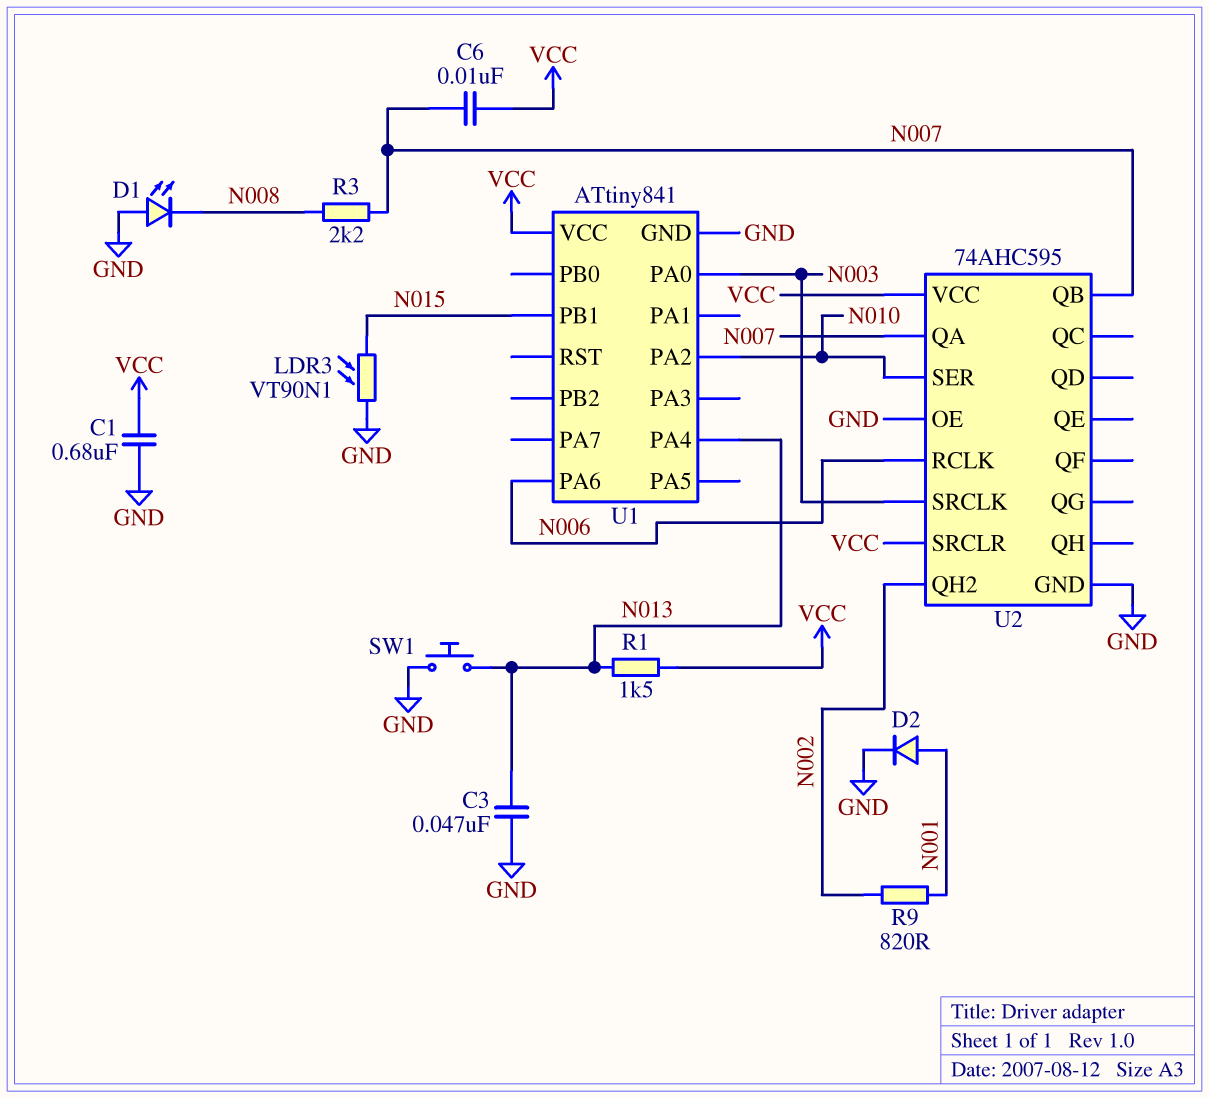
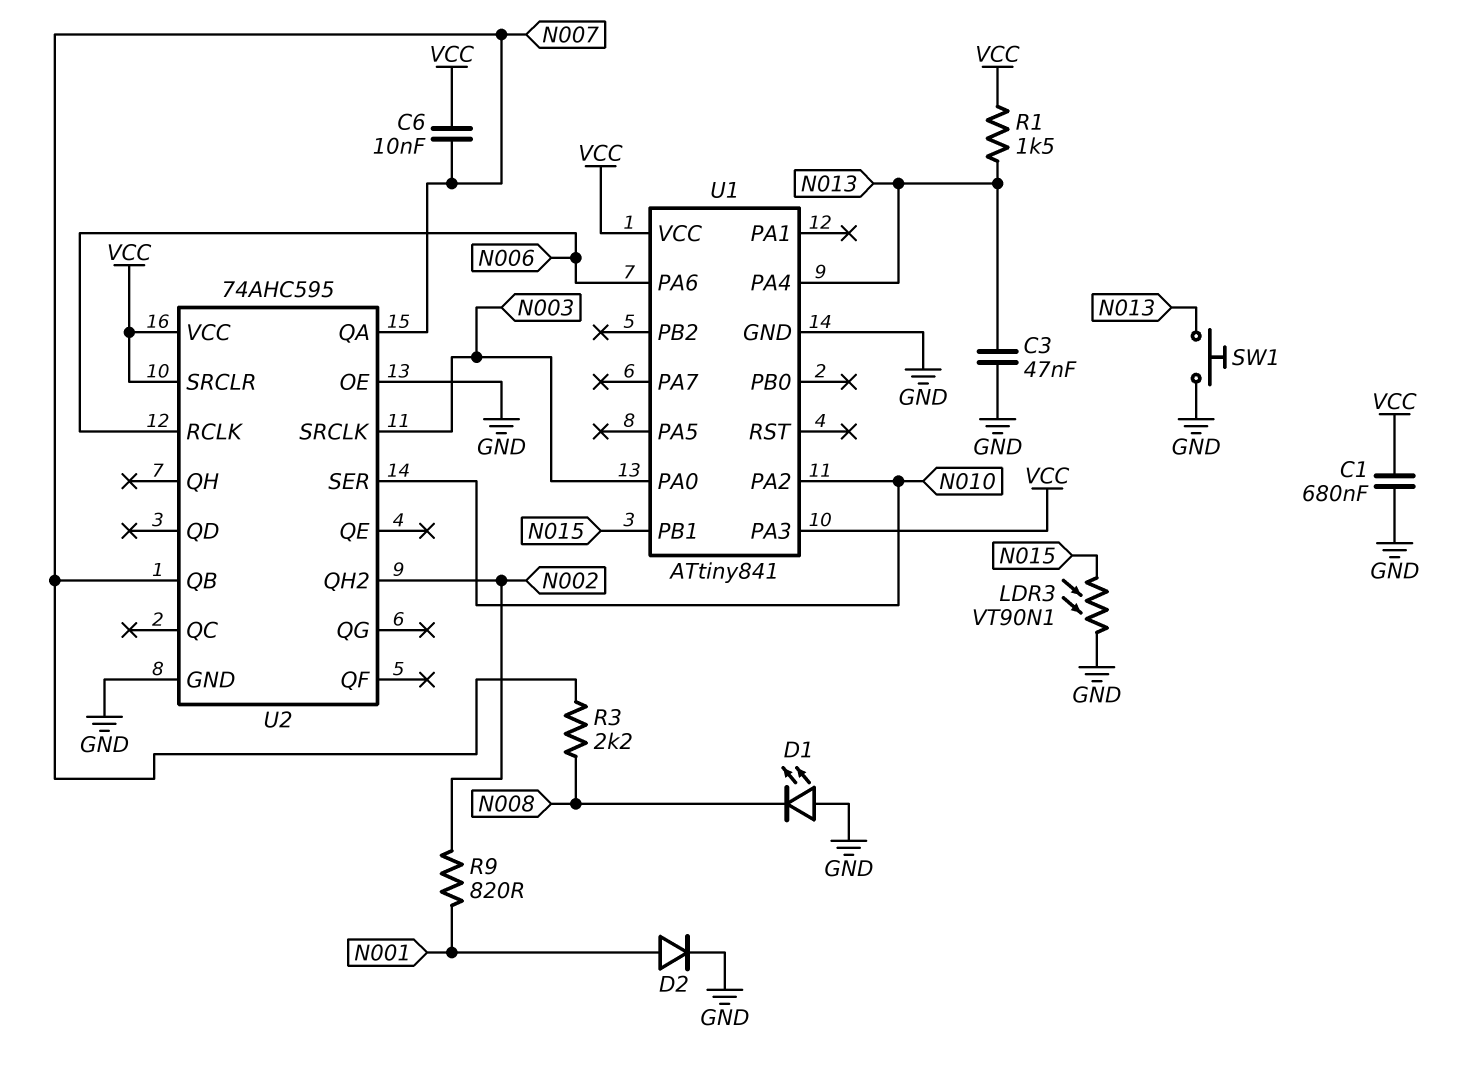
U1 pin PA3: none -> VCC

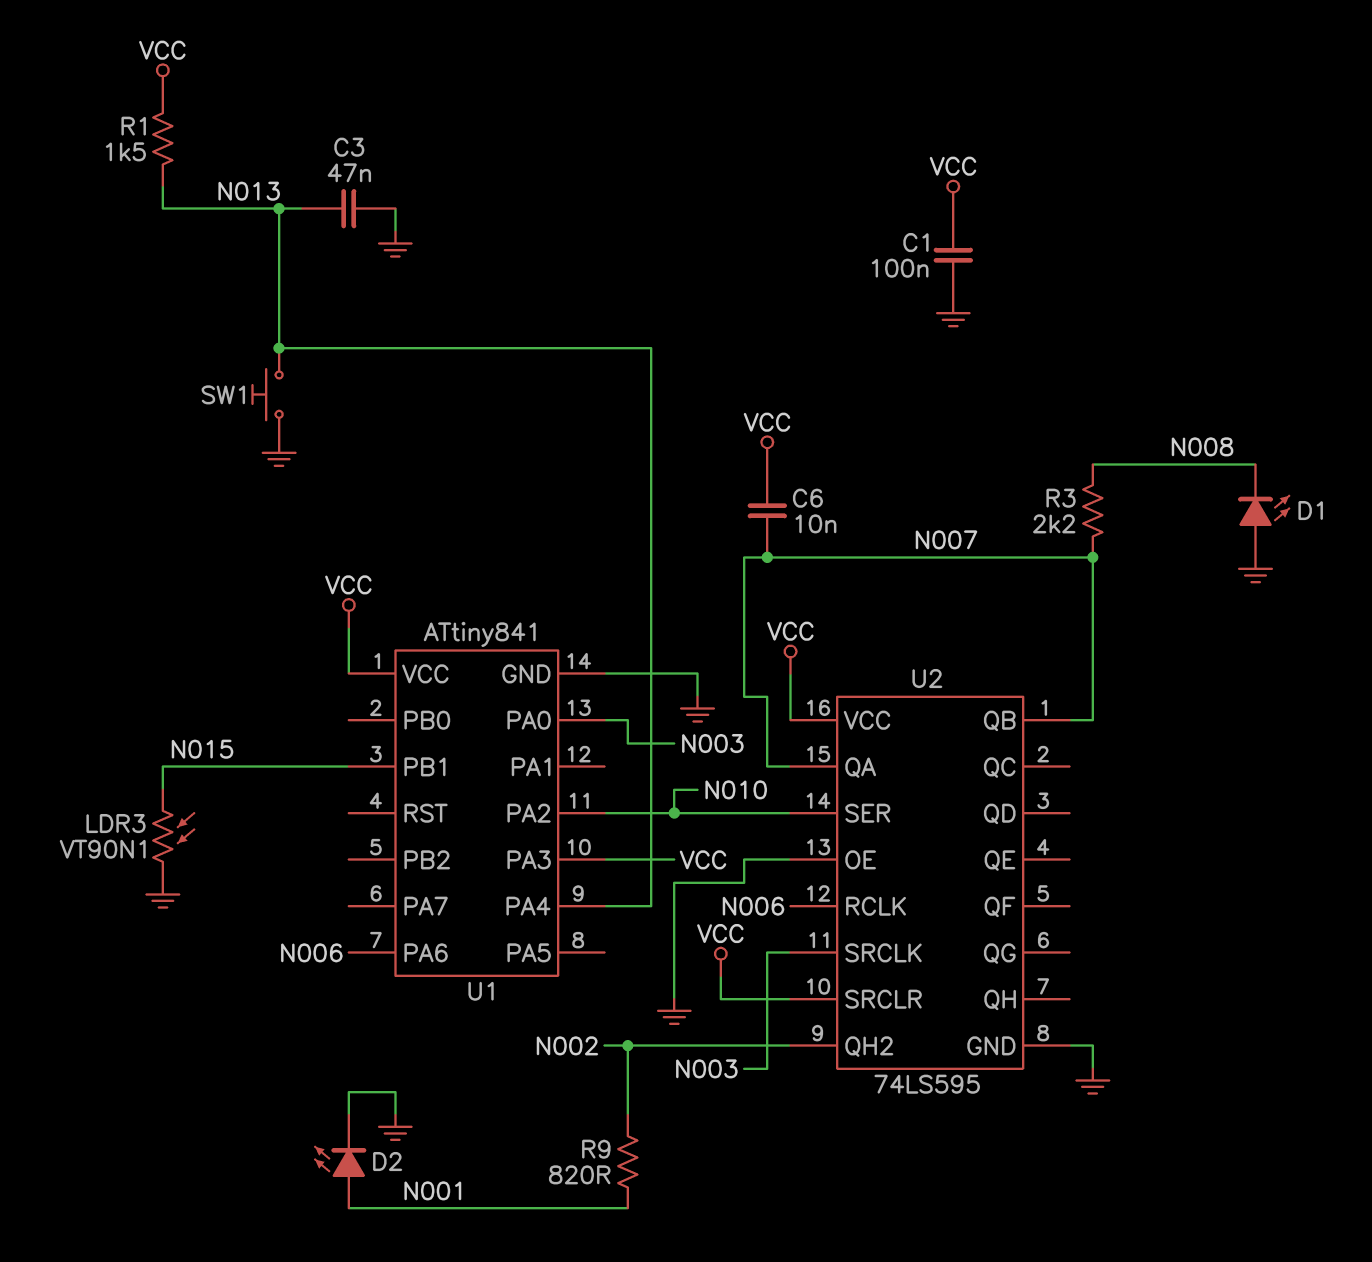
C1: 680nF (GND, VCC) -> 100nF (GND, VCC)
D2: diode (A N001, K GND) -> LED (A N001, K GND)
U2: 74AHC595 -> 74LS595

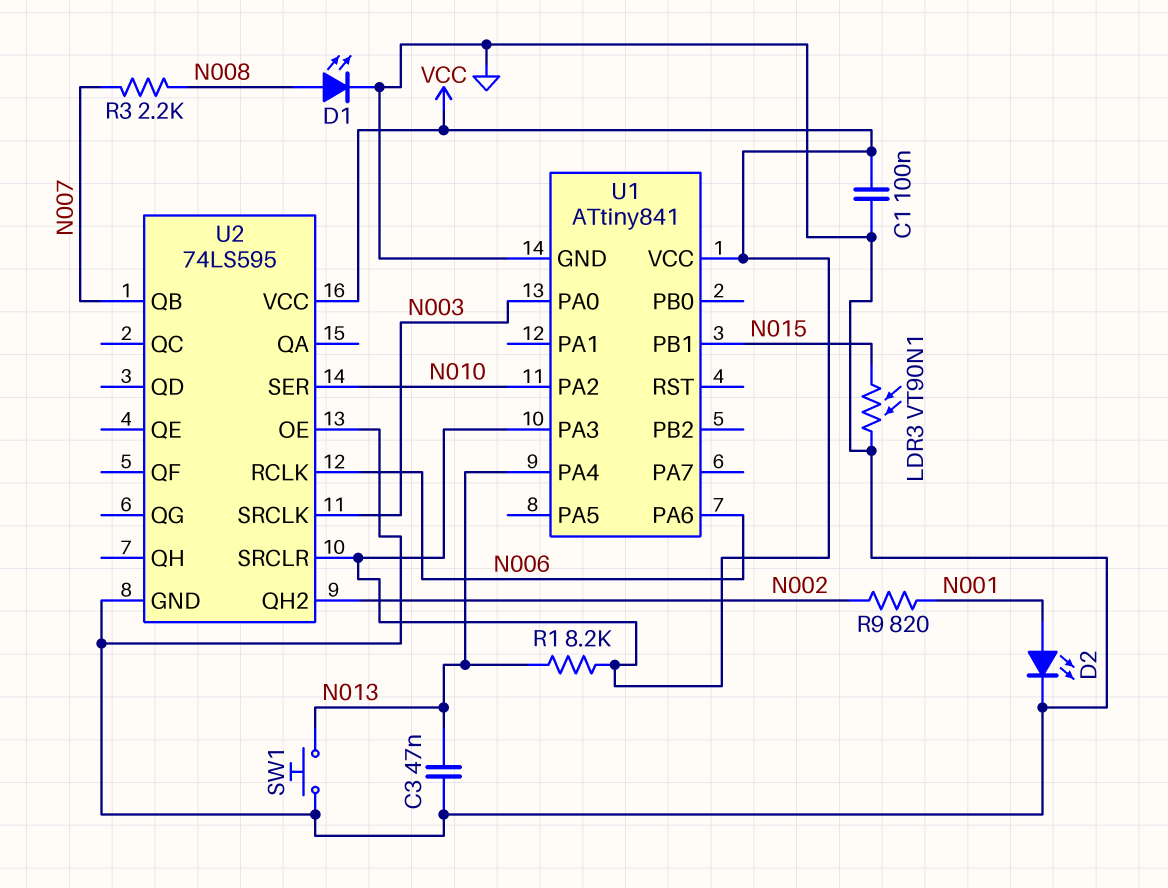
C6: 10nF (N007, VCC) -> none
D1: LED (A GND, K N008) -> LED (A N008, K GND)
R1: 1.5k (N013, VCC) -> 8.2k (N013, VCC)
U2 pin QA: N007 -> none

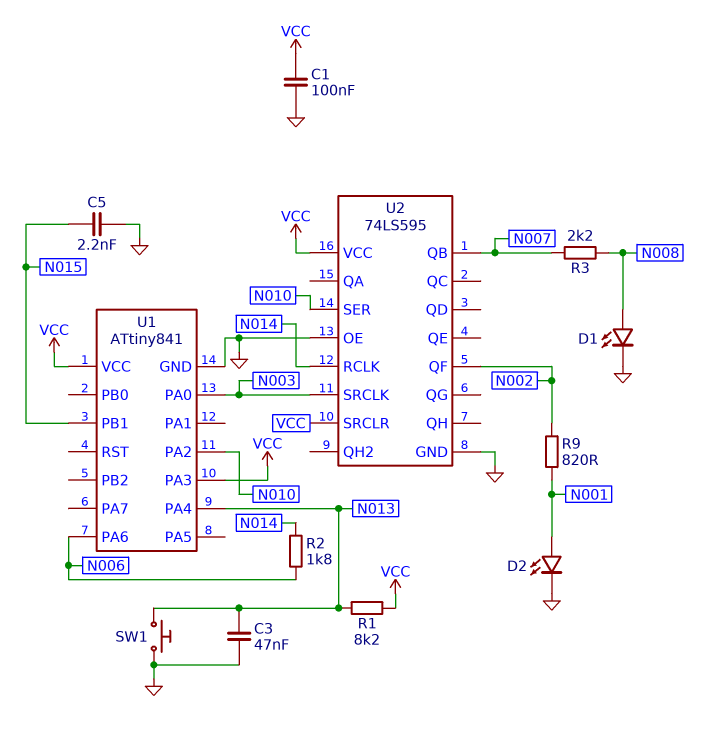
C5: none -> 2.2nF (GND, N015)
LDR3: VT90N1 (GND, N015) -> none
R2: none -> 1.8k (N006, N014)
U2 pin QF: none -> N002
U2 pin QH2: N002 -> none
U2 pin RCLK: N006 -> N014

